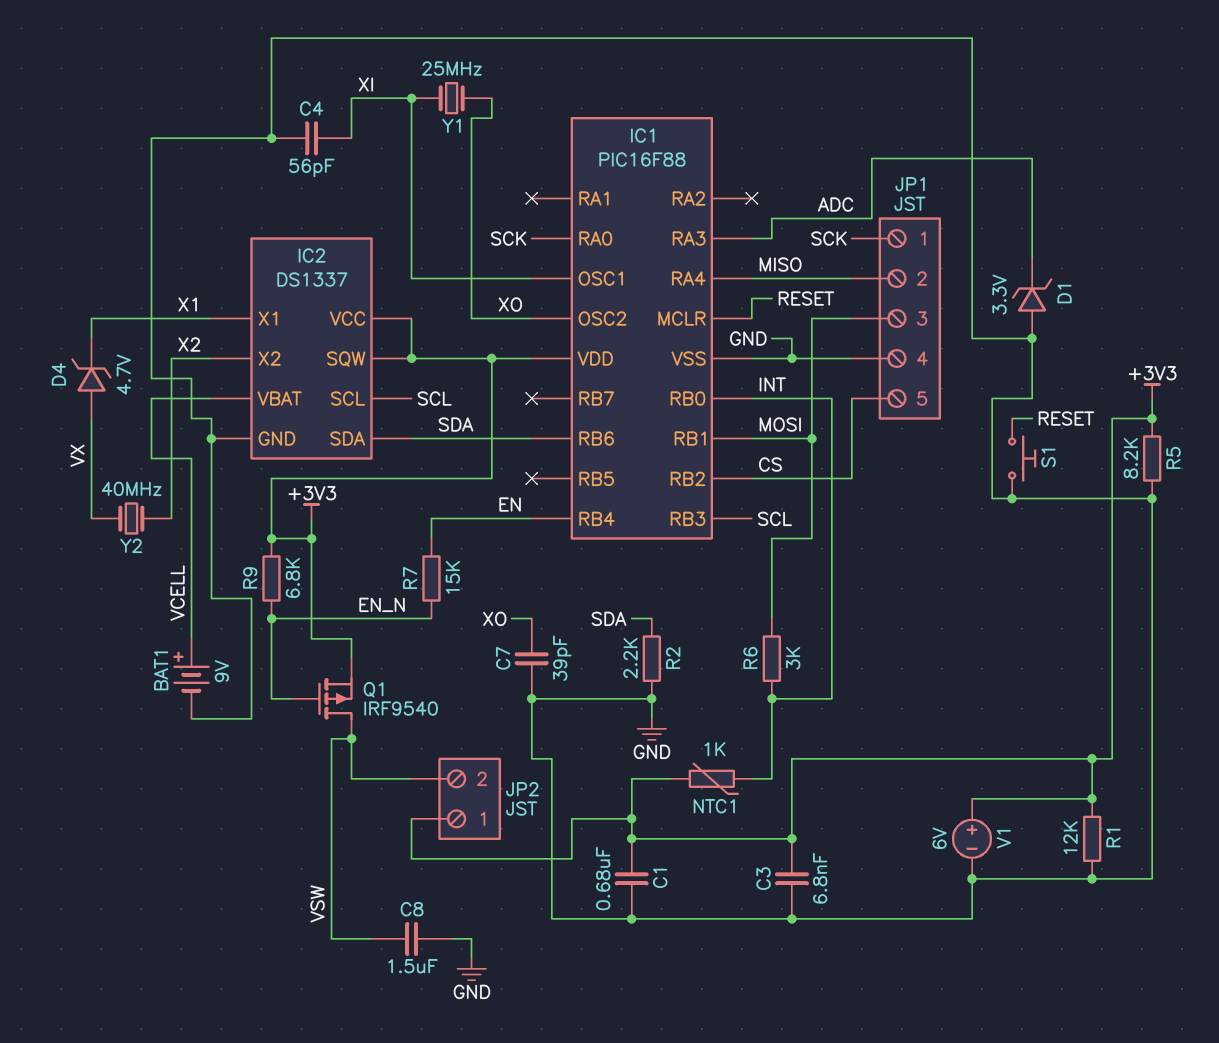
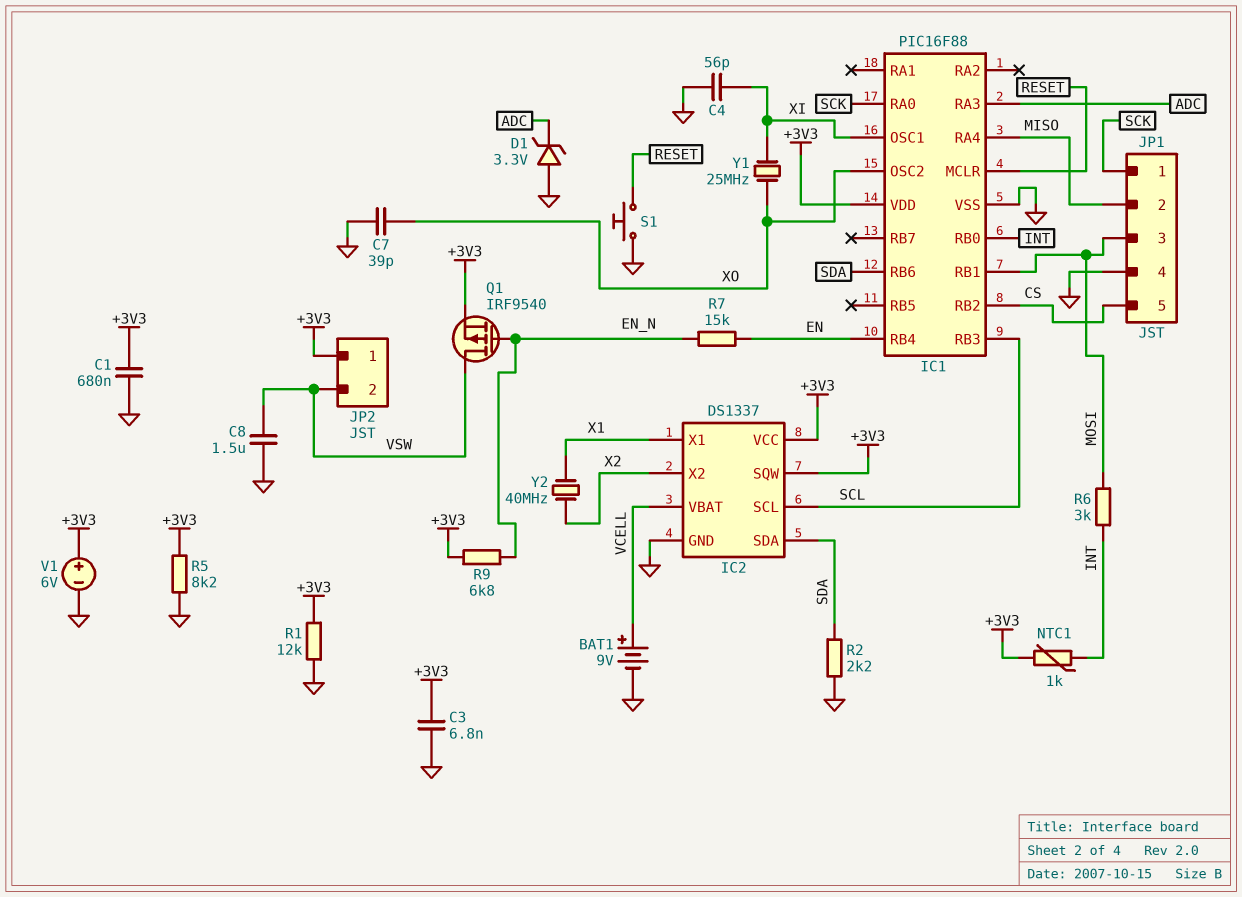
D4: zener 4.7V (A VX, K X1) -> none
Y2: 40MHz (VX, X2) -> 40MHz (X1, X2)

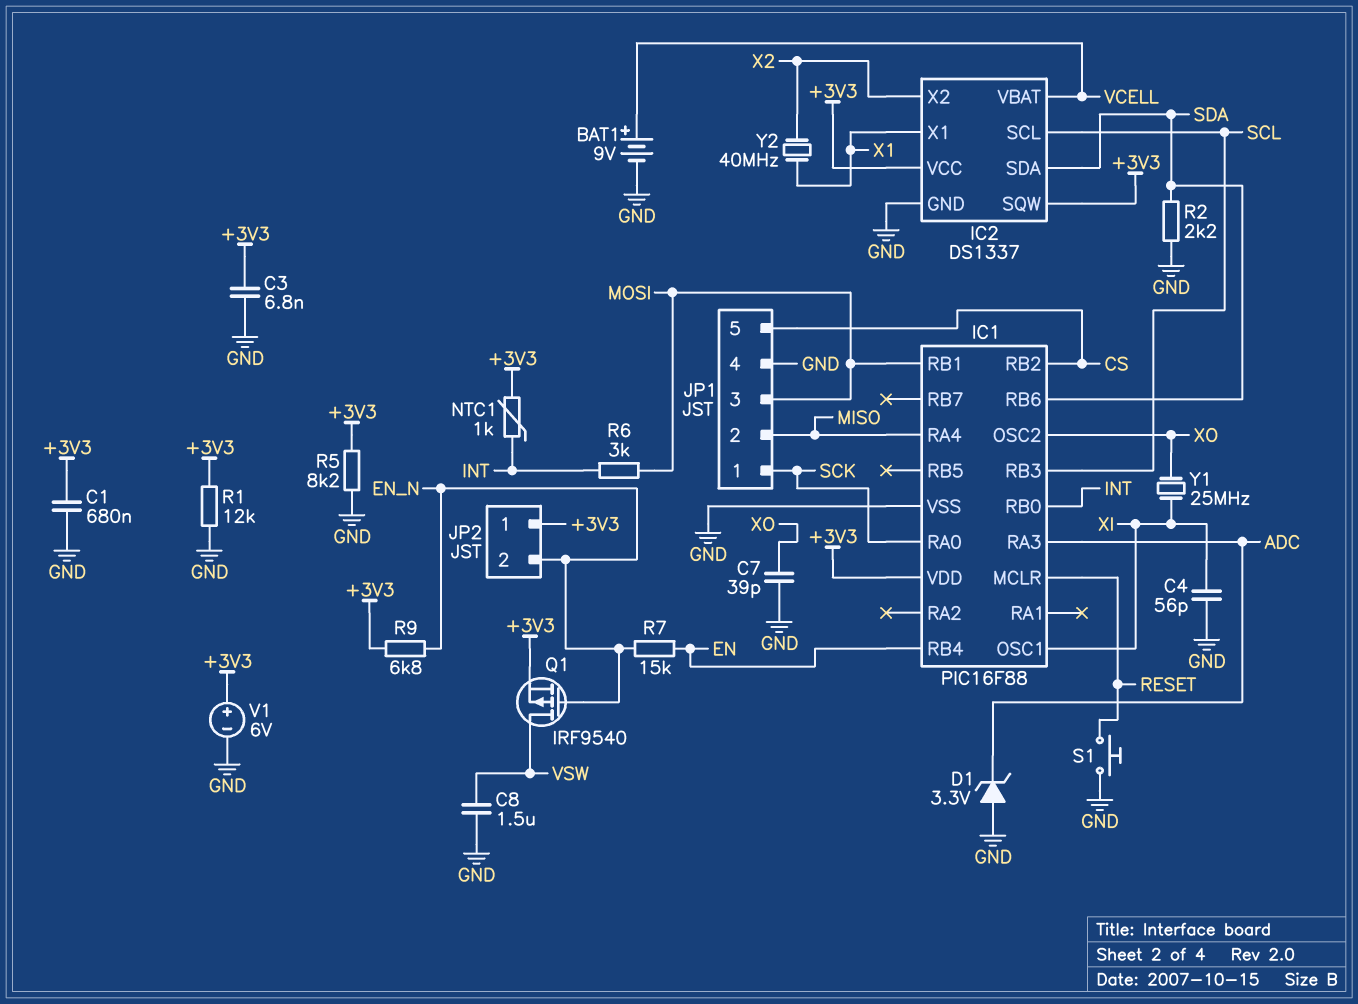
JP2 pin 2: VSW -> EN_N

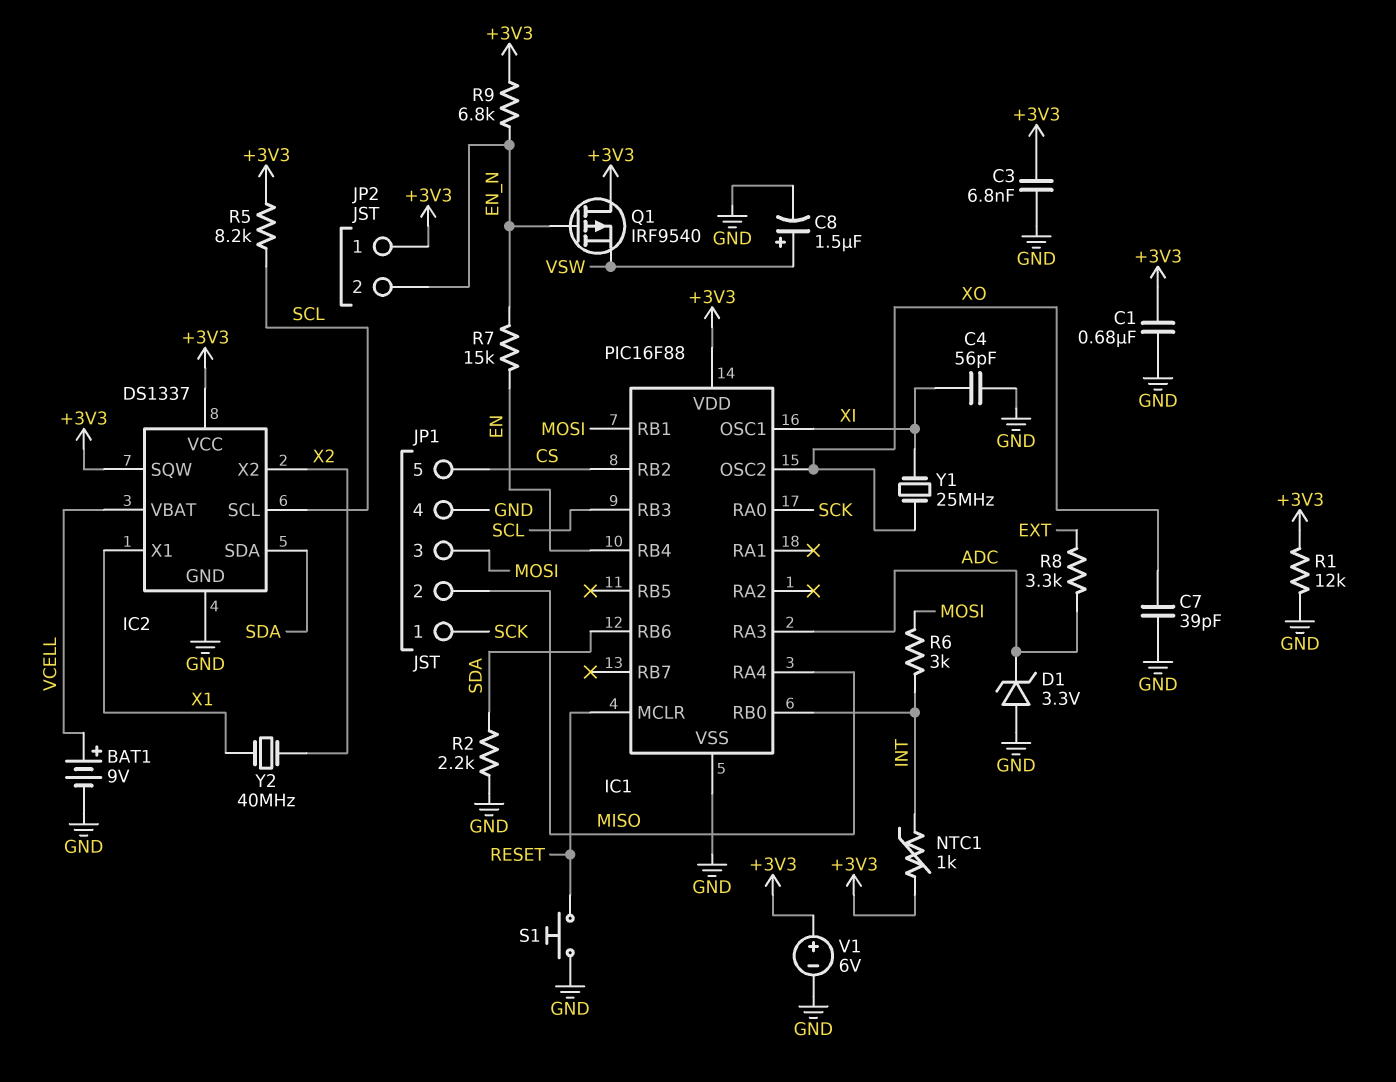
C8: 1.5uF (GND, VSW) -> 1.5uF (plus VSW, minus GND)
Q1: PMOS IRF9540 (G EN_N, D VSW, S +3V3) -> PMOS IRF9540 (G EN_N, D +3V3, S VSW)
R5: 8.2k (+3V3, GND) -> 8.2k (+3V3, SCL)
R8: none -> 3.3k (ADC, EXT)

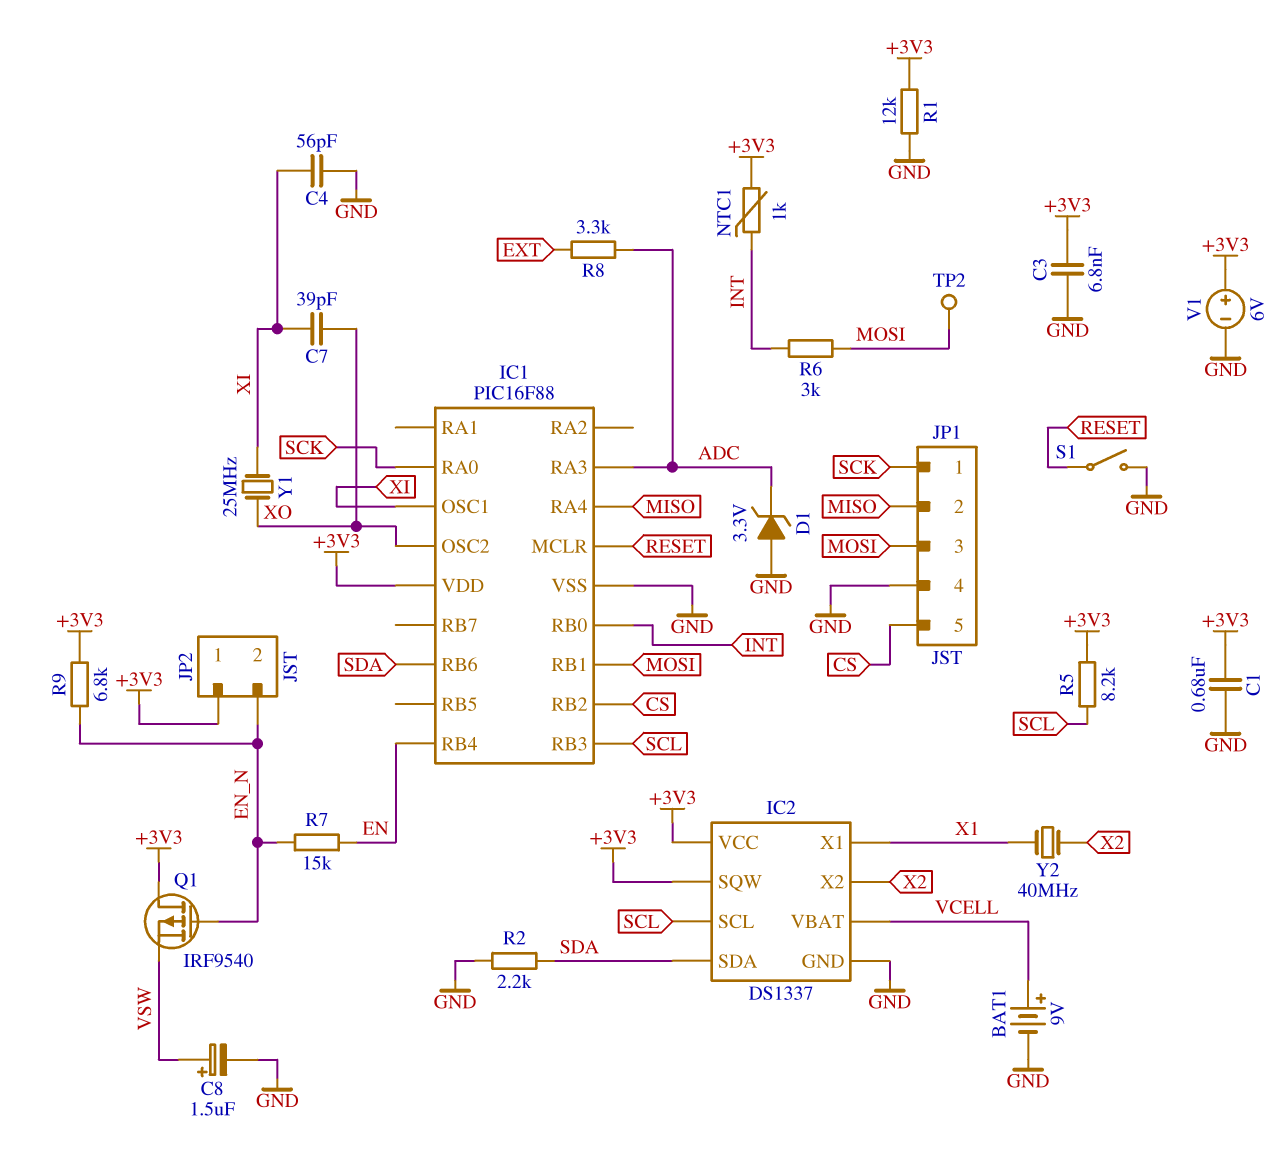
C7: 39pF (GND, XO) -> 39pF (XI, XO)
S1: button (GND, RESET) -> switch (GND, RESET)
TP2: none -> test point (MOSI)

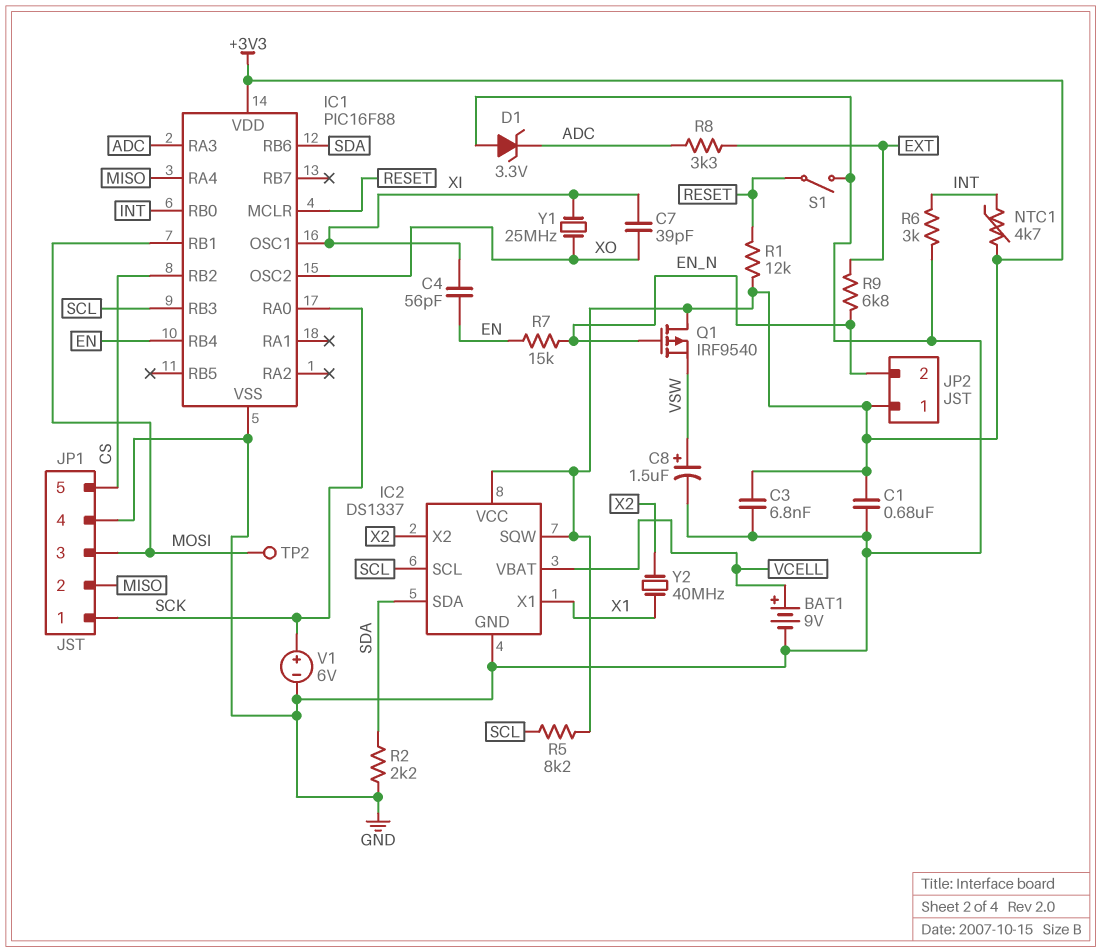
C4: 56pF (GND, XI) -> 56pF (EN, XI)
NTC1: 1k (+3V3, INT) -> 4.7k (+3V3, INT)
R1: 12k (+3V3, GND) -> 12k (+3V3, RESET)
R6: 3k (INT, MOSI) -> 3k (GND, INT)
R9: 6.8k (+3V3, EN_N) -> 6.8k (EN_N, EXT)
V1: 6V (plus +3V3, minus GND) -> 6V (plus SCK, minus GND)

